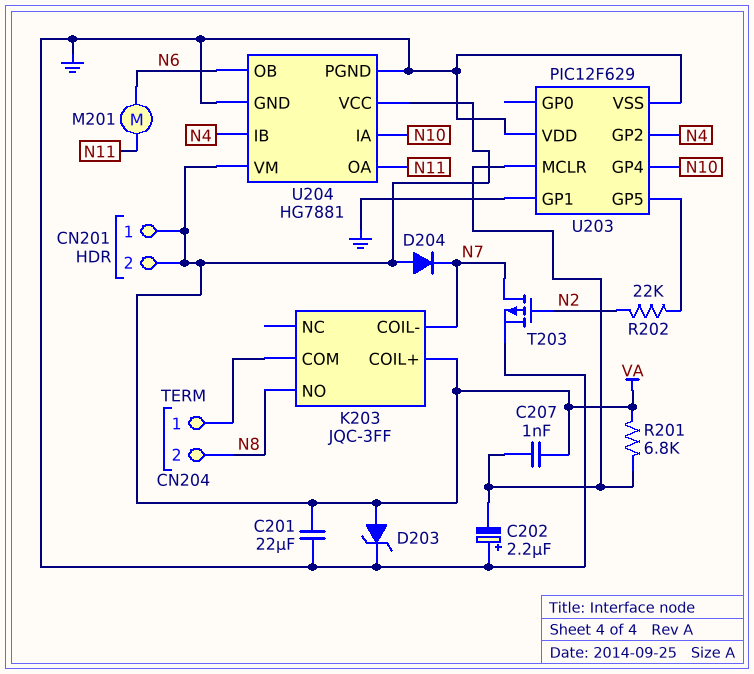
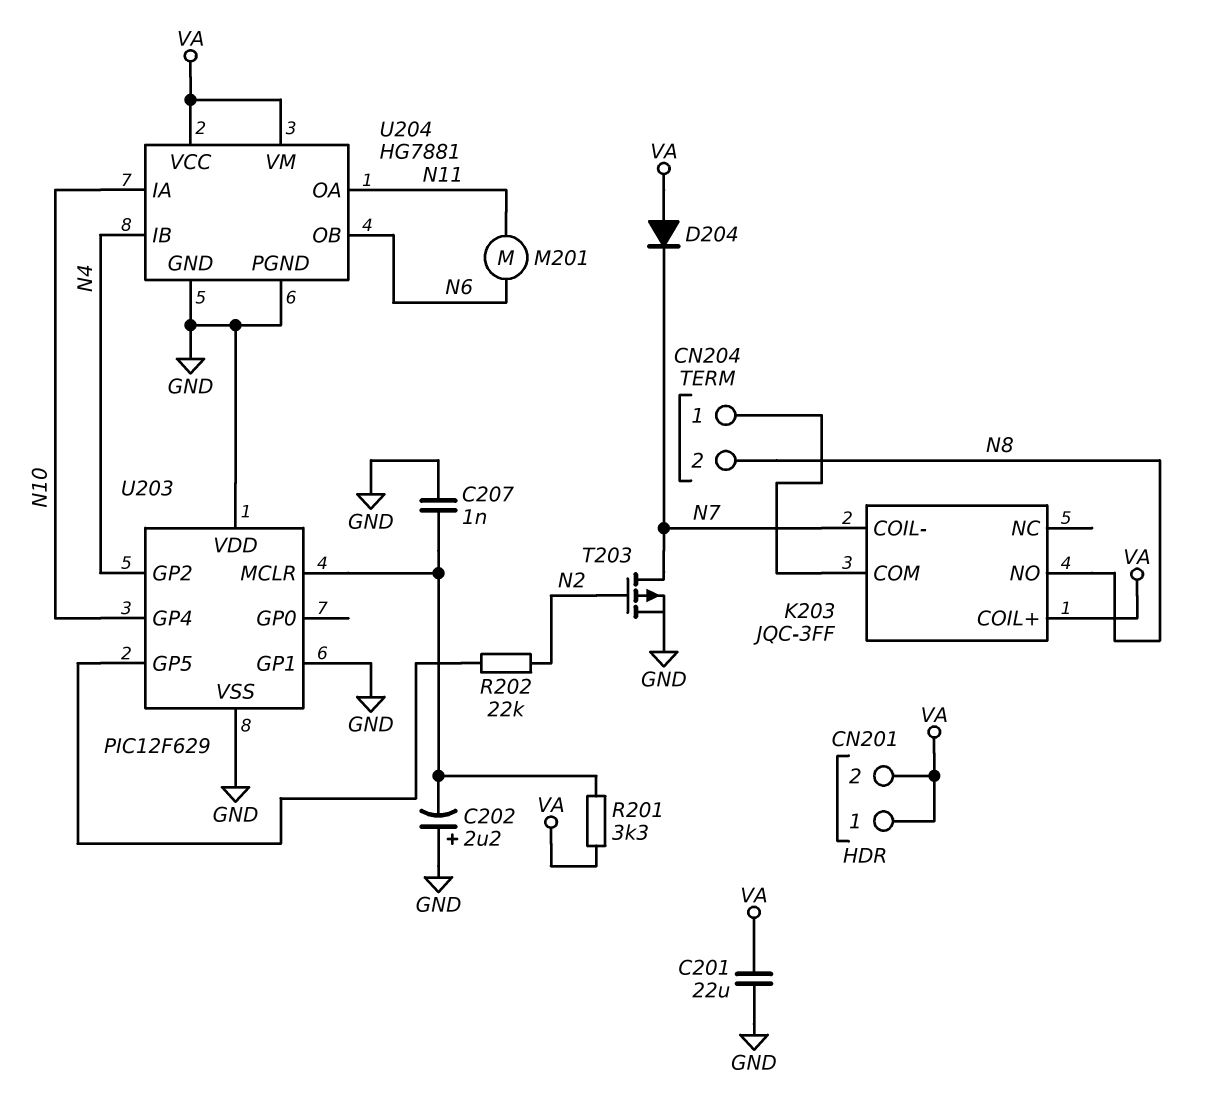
C207: 1nF (U203/MCLR, VA) -> 1nF (GND, U203/MCLR)
D203: zener (A VA, K GND) -> none
R201: 6.8k (U203/MCLR, VA) -> 3.3k (U203/MCLR, VA)

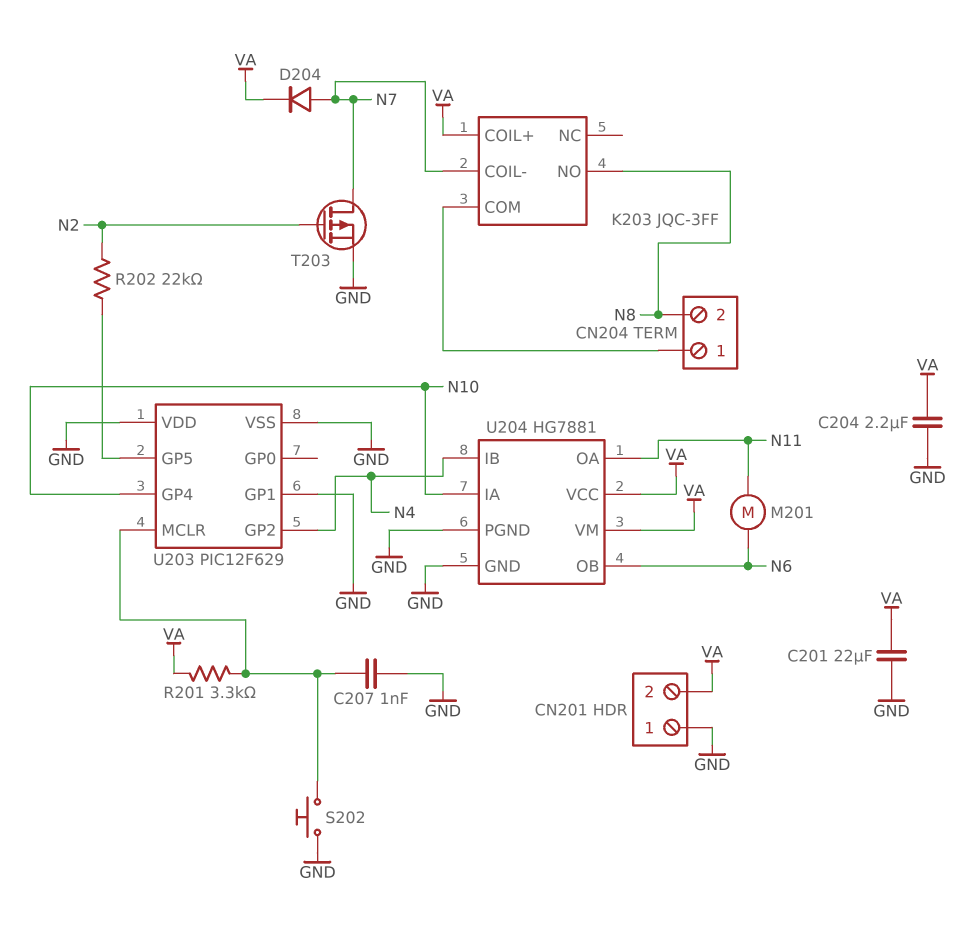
C202: 2.2uF (plus GND, minus U203/MCLR) -> none
C204: none -> 2.2uF (GND, VA)
CN201 pin 1: VA -> GND
D204: diode (A VA, K N7) -> diode (A N7, K VA)
S202: none -> button (GND, U203/MCLR)

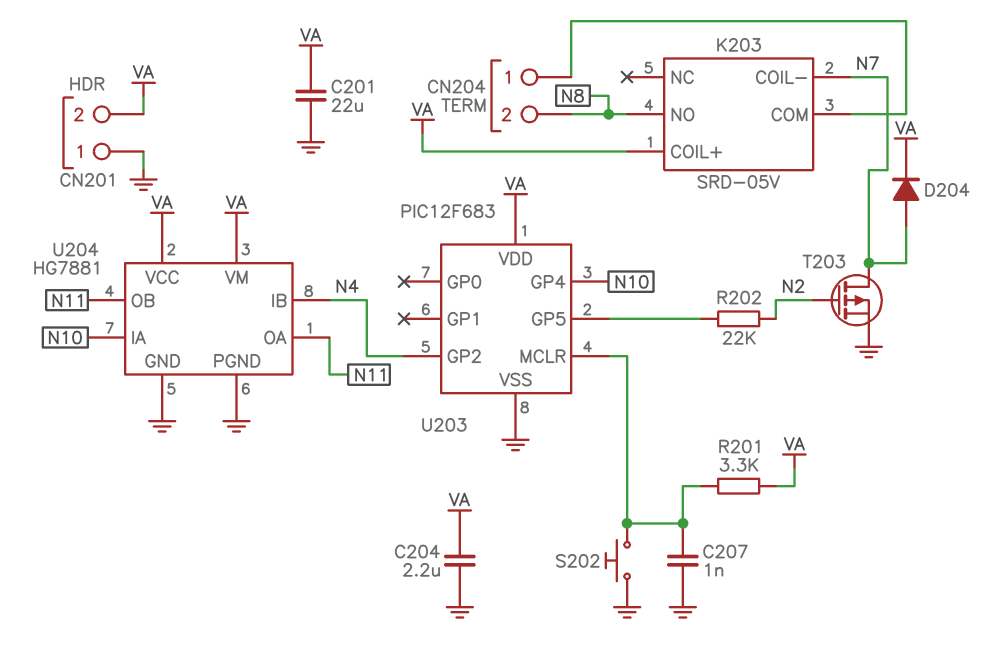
K203: JQC-3FF -> SRD-05V
M201: motor (N6, N11) -> none
U203: PIC12F629 -> PIC12F683
U203 pin GP1: GND -> none
U203 pin VDD: GND -> VA
U204 pin OB: N6 -> N11

